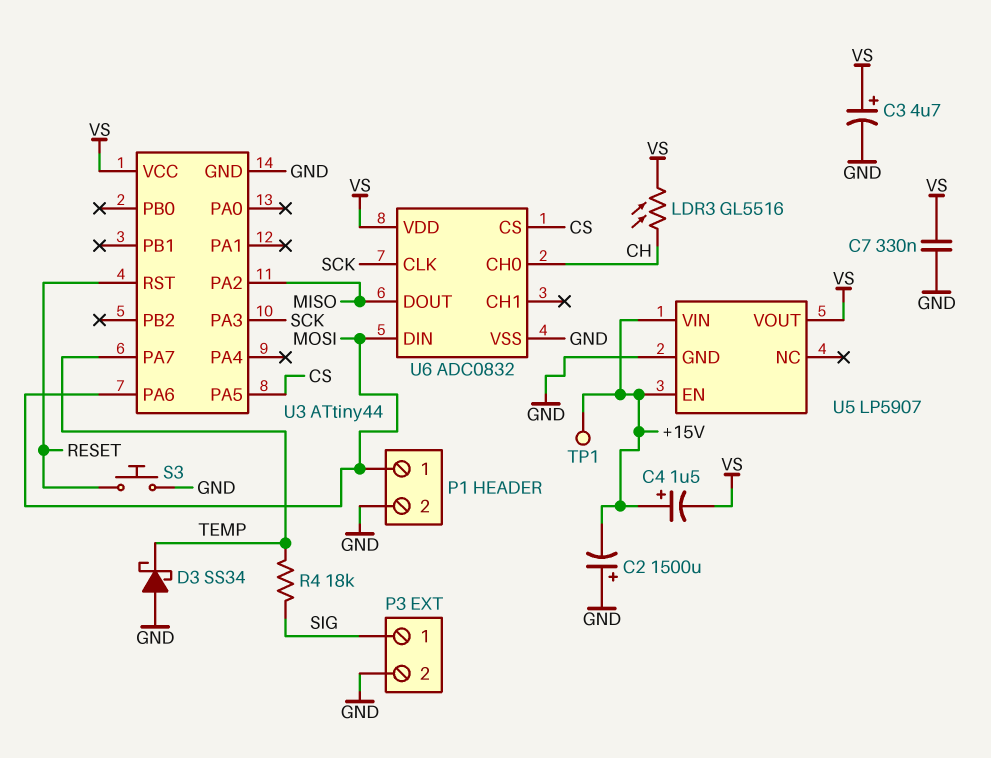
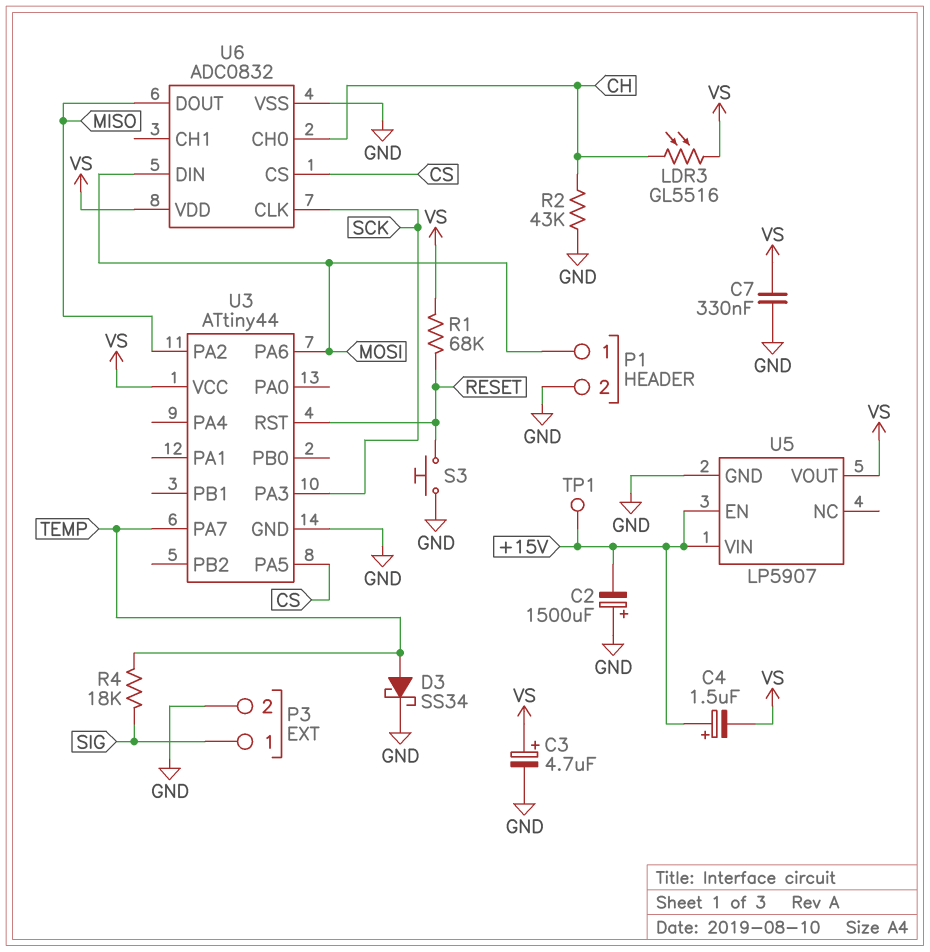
D3: schottky SS34 (A GND, K TEMP) -> schottky SS34 (A TEMP, K GND)
R1: none -> 68k (RESET, VS)
R2: none -> 43k (CH, GND)

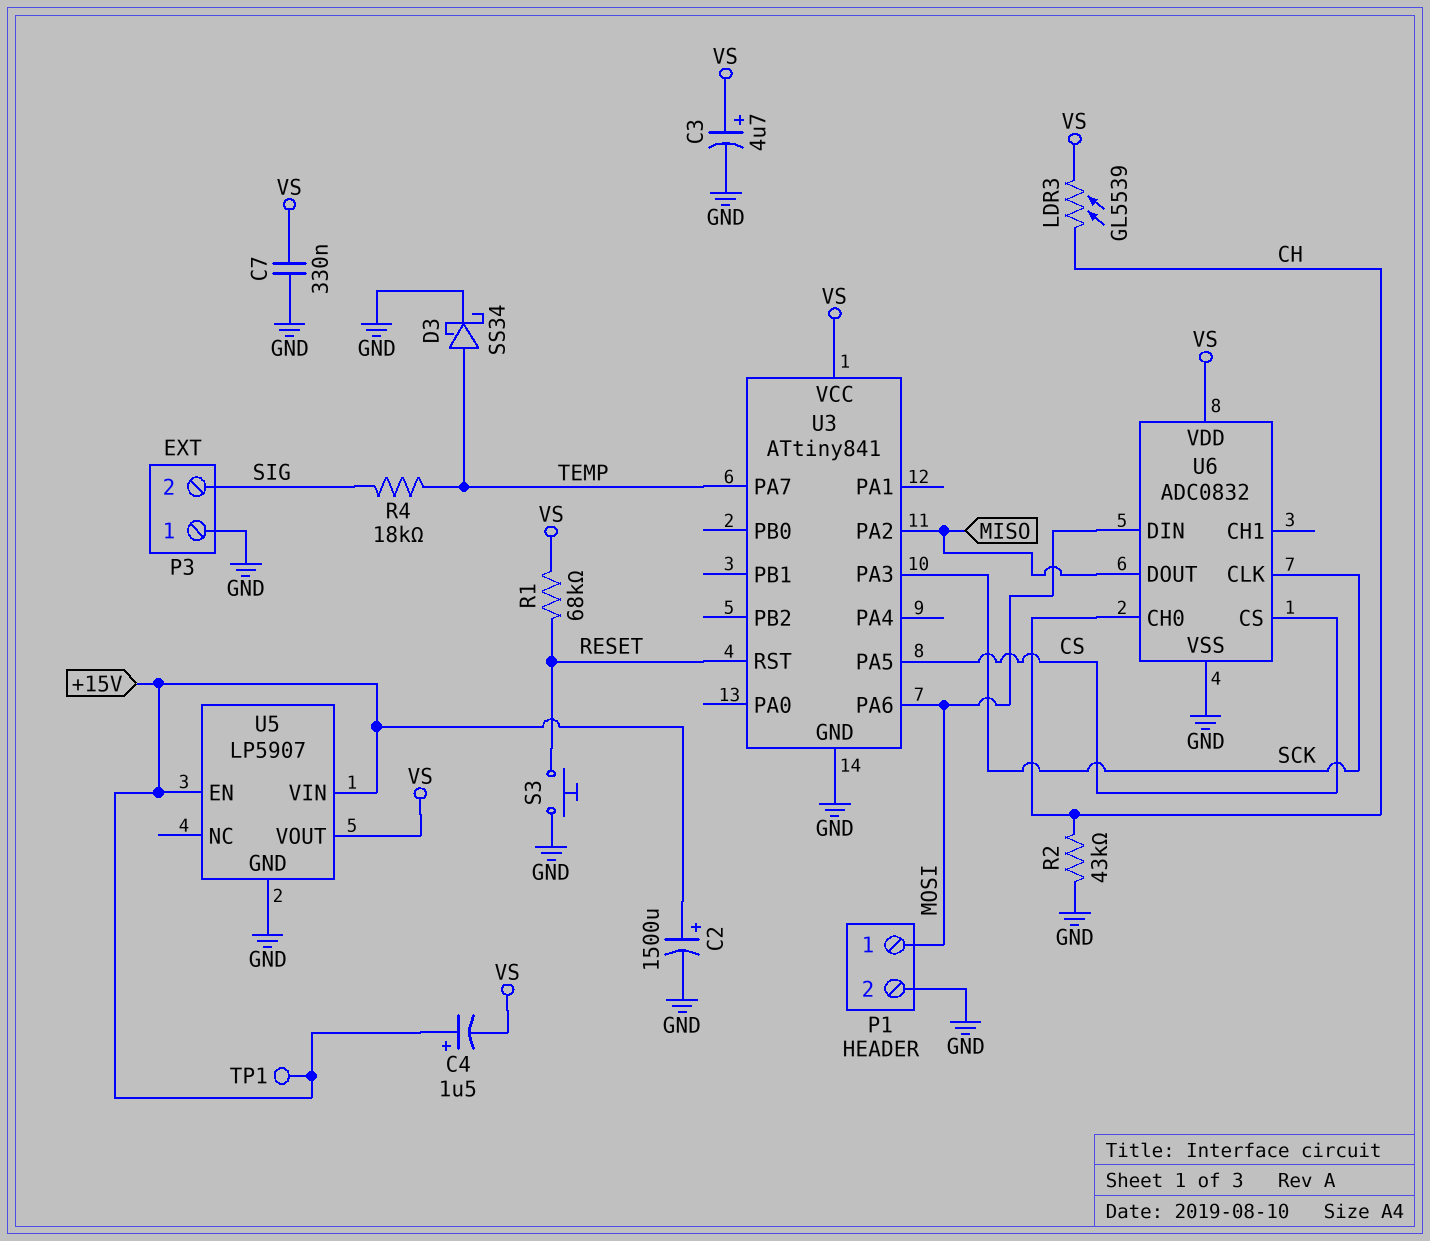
C2: 1500uF (plus GND, minus +15V) -> 1500uF (plus +15V, minus GND)
LDR3: GL5516 (CH, VS) -> GL5539 (CH, VS)
P3 pin 1: SIG -> GND
P3 pin 2: GND -> SIG
U3: ATtiny44 -> ATtiny841

